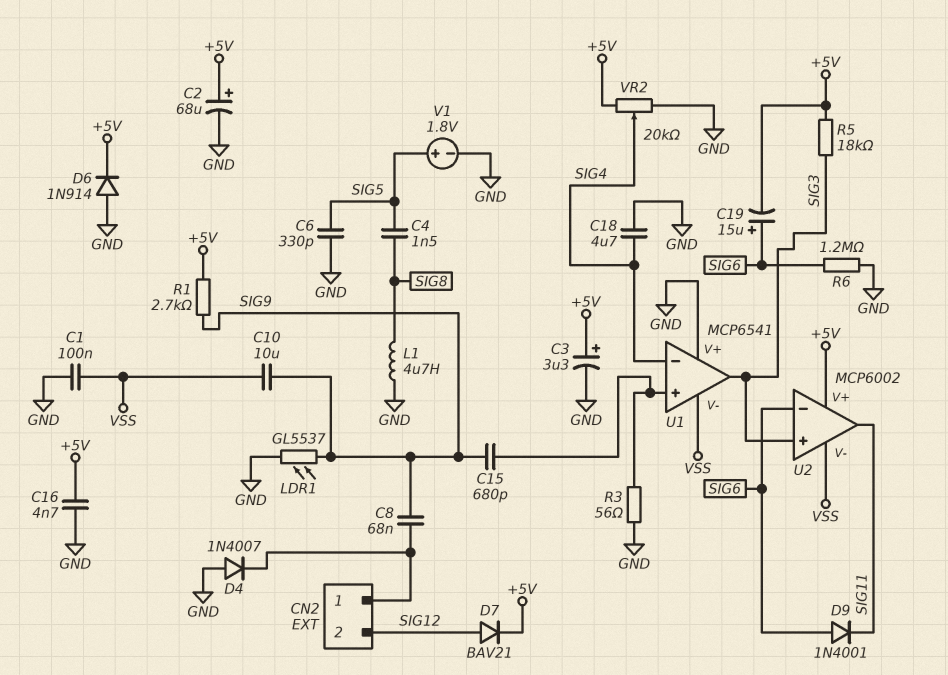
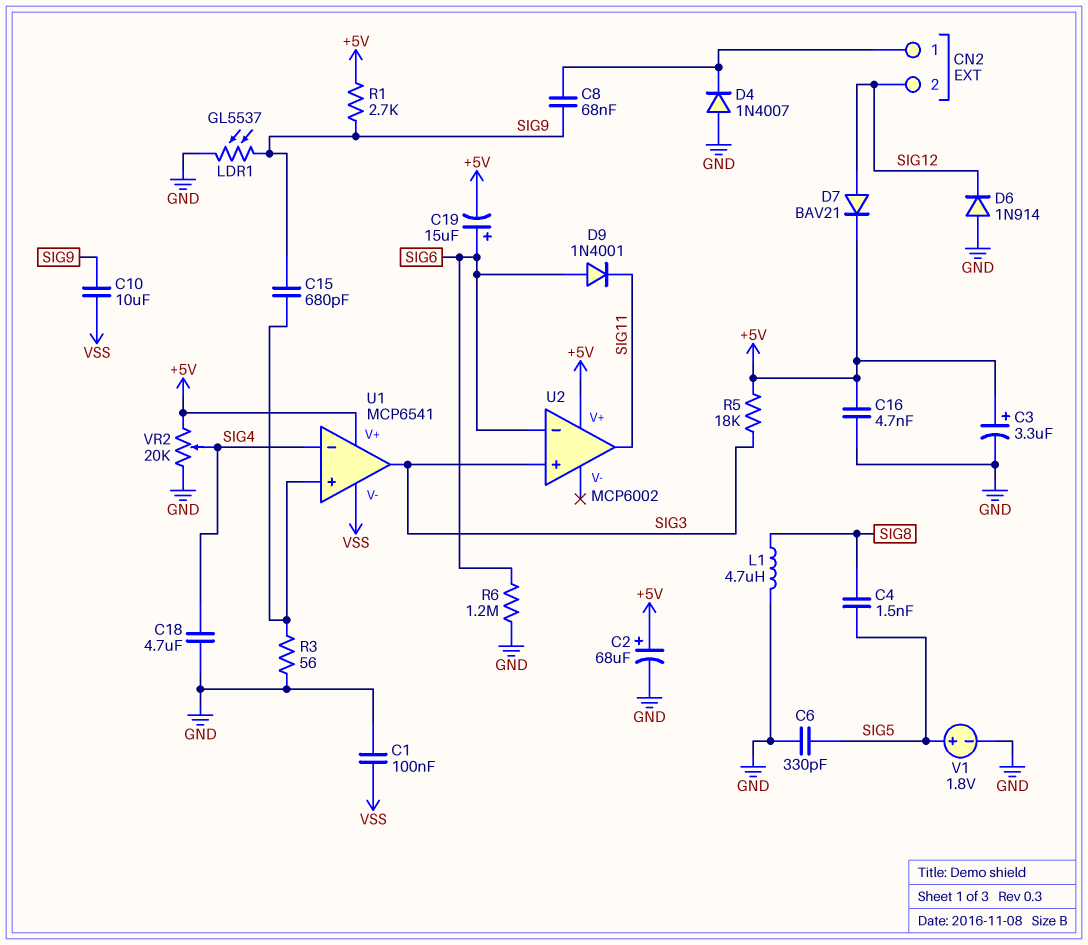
D6: diode 1N914 (A GND, K +5V) -> diode 1N914 (A GND, K SIG12)
U1 pin V+: GND -> +5V
U2 pin V-: VSS -> none

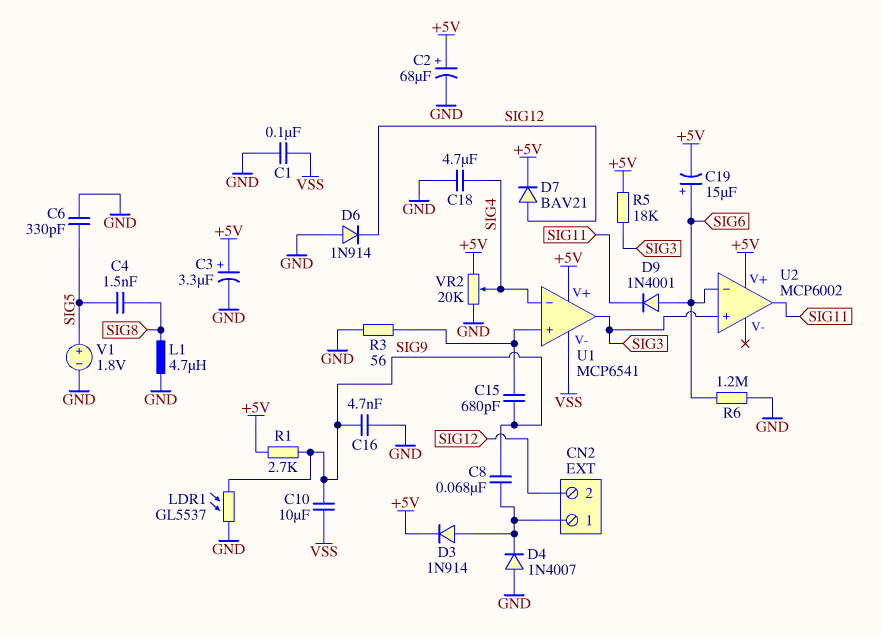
C16: 4.7nF (+5V, GND) -> 4.7nF (GND, SIG9)
D3: none -> diode 1N914 (A CN2/1, K +5V)

